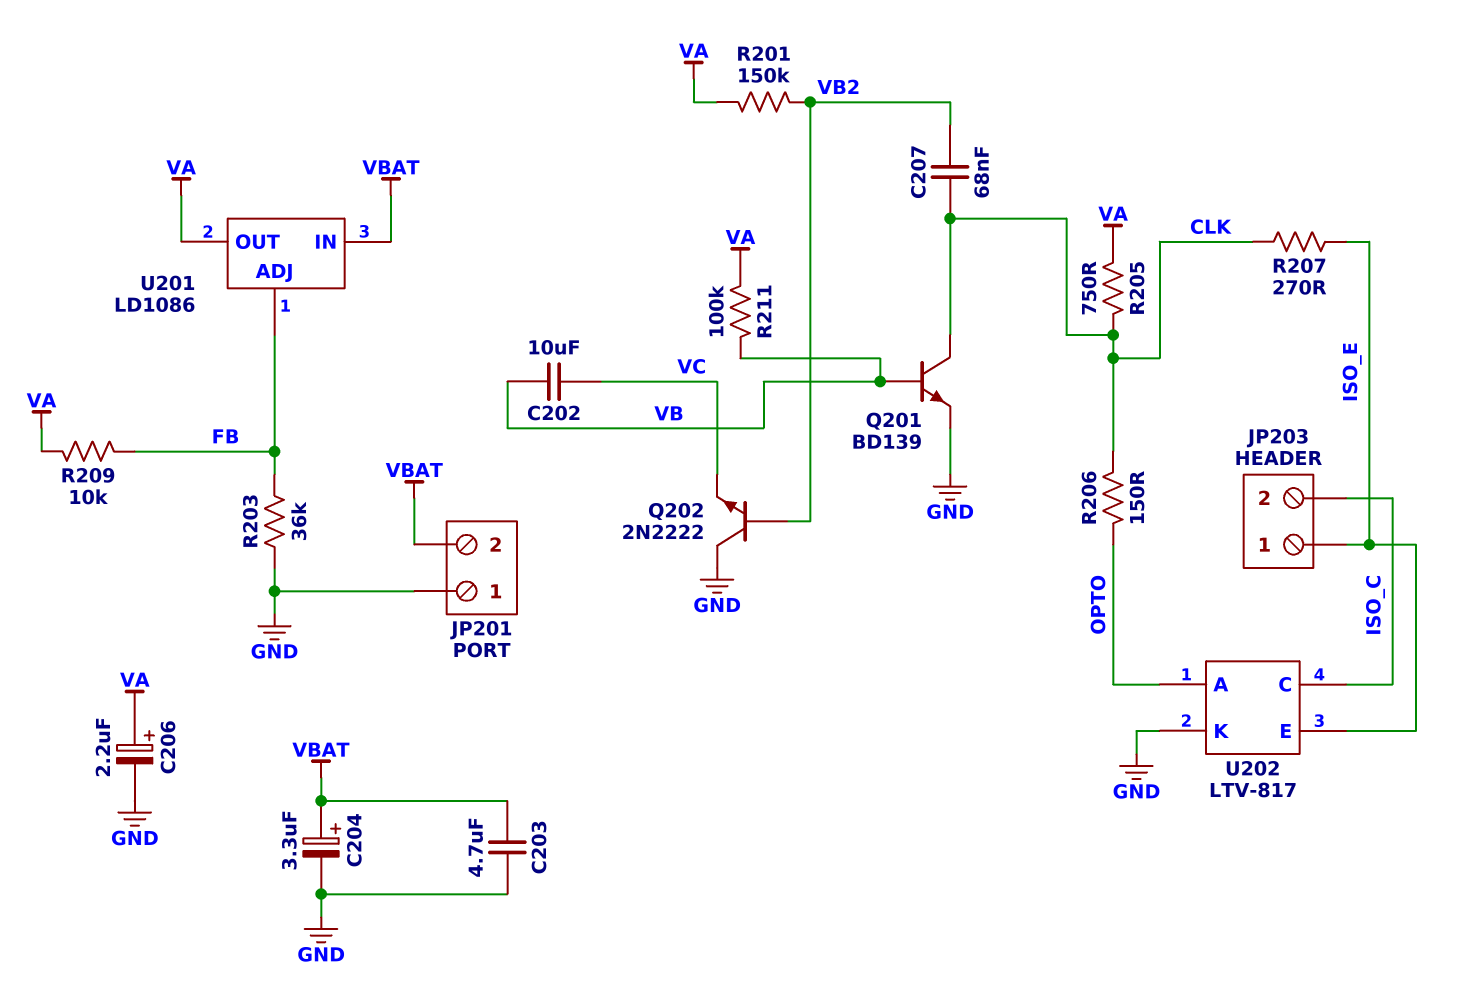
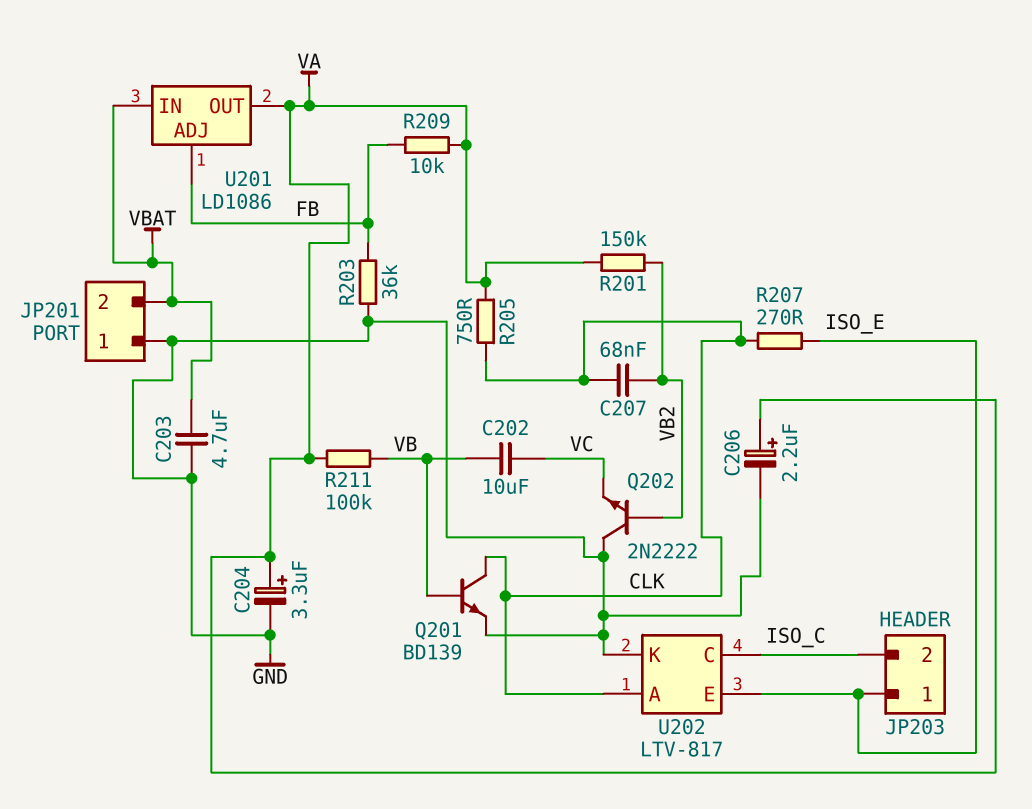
C204: 3.3uF (plus VBAT, minus GND) -> 3.3uF (plus VA, minus GND)
R206: 150 (CLK, OPTO) -> none
U202 pin A: OPTO -> CLK

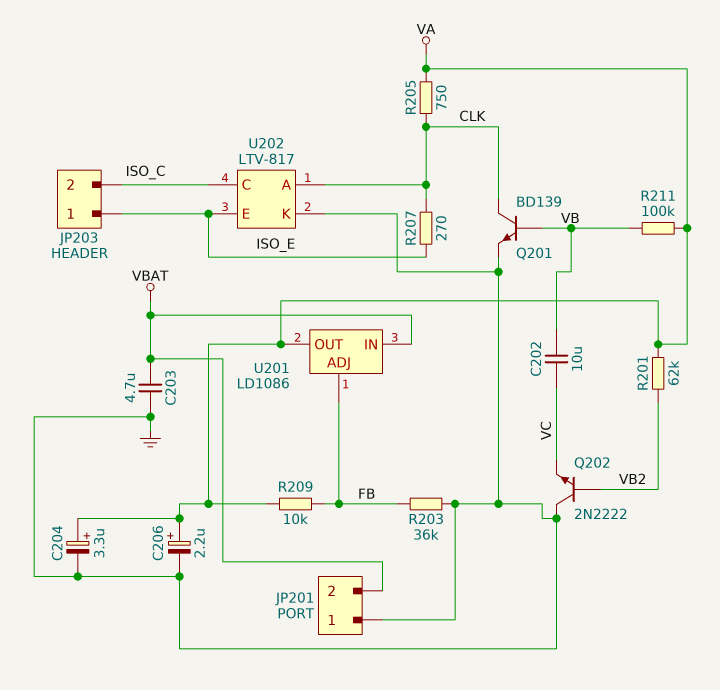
C207: 68nF (CLK, VB2) -> none
R201: 150k (VA, VB2) -> 62k (VA, VB2)

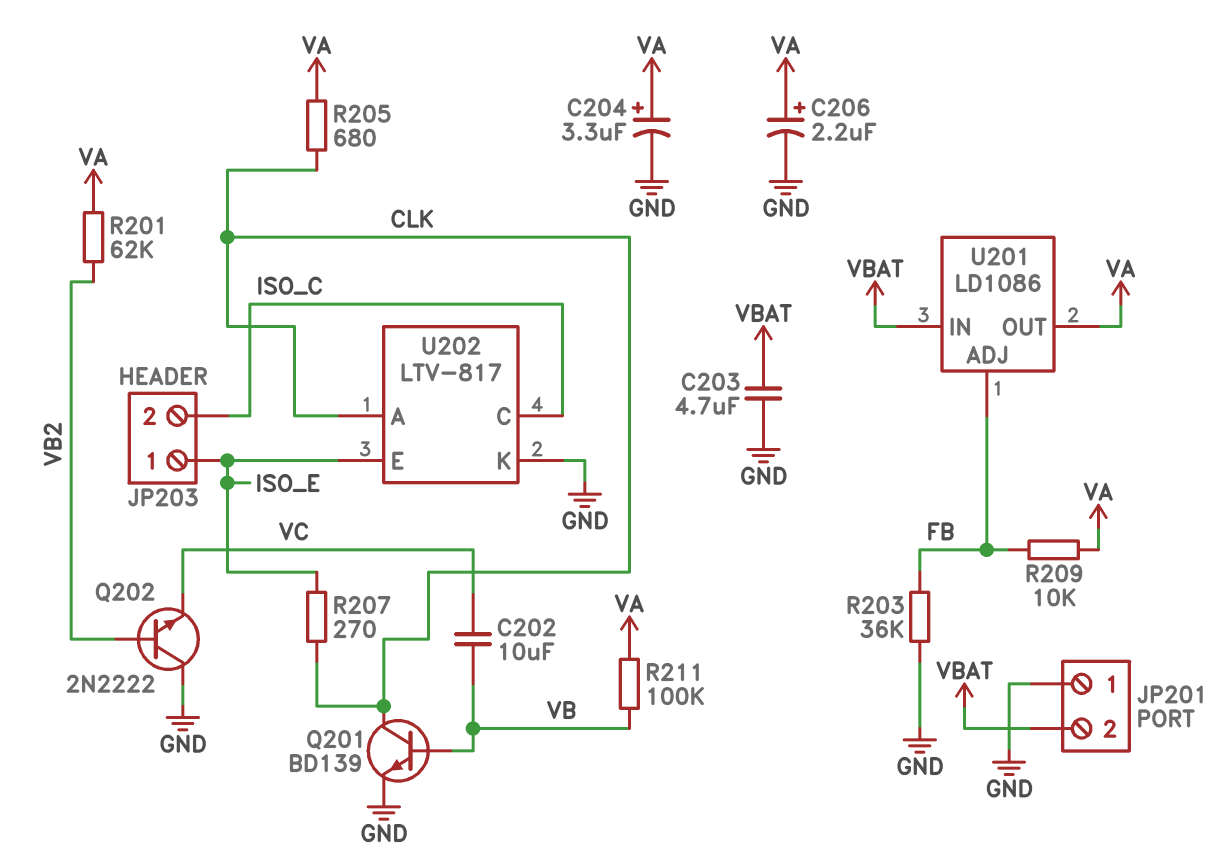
R205: 750 (CLK, VA) -> 680 (CLK, VA)

